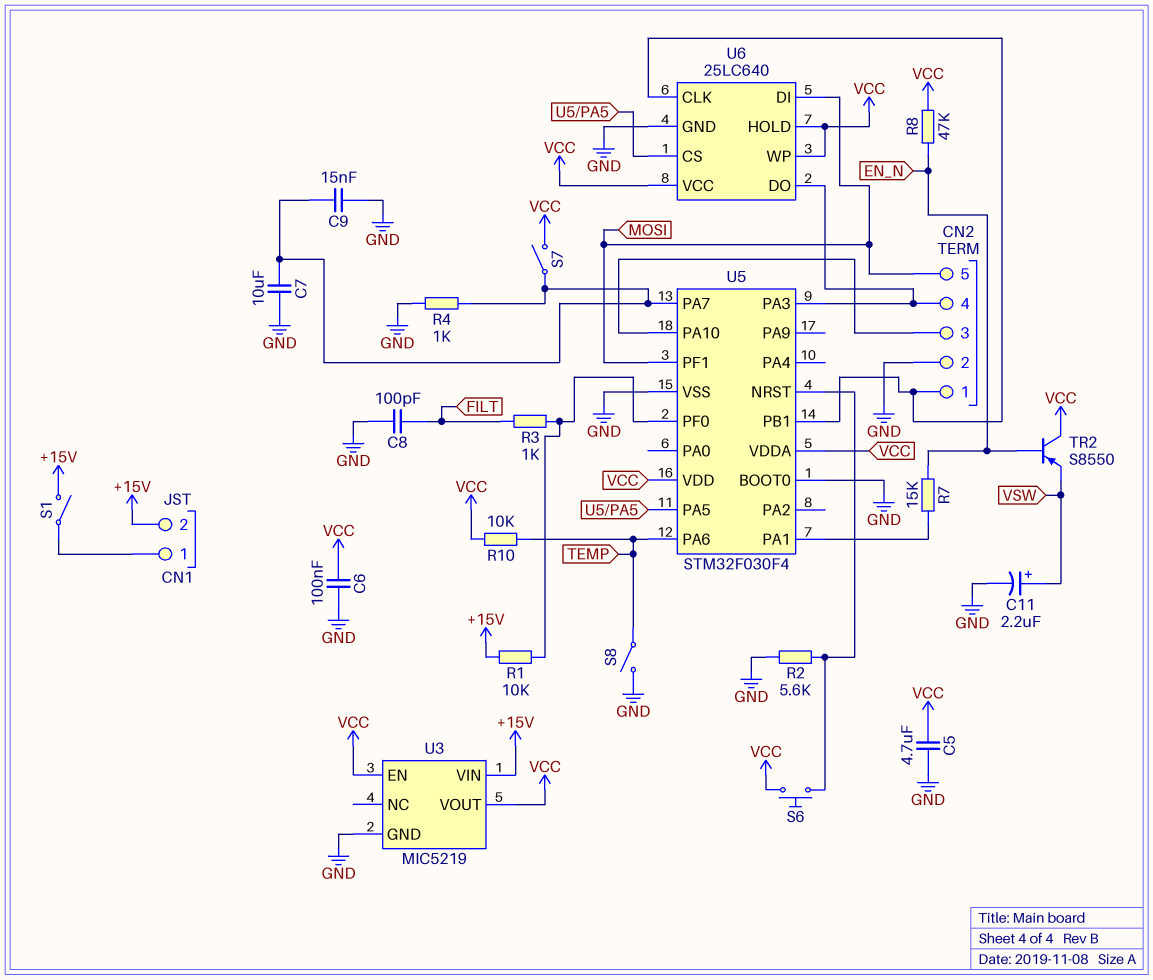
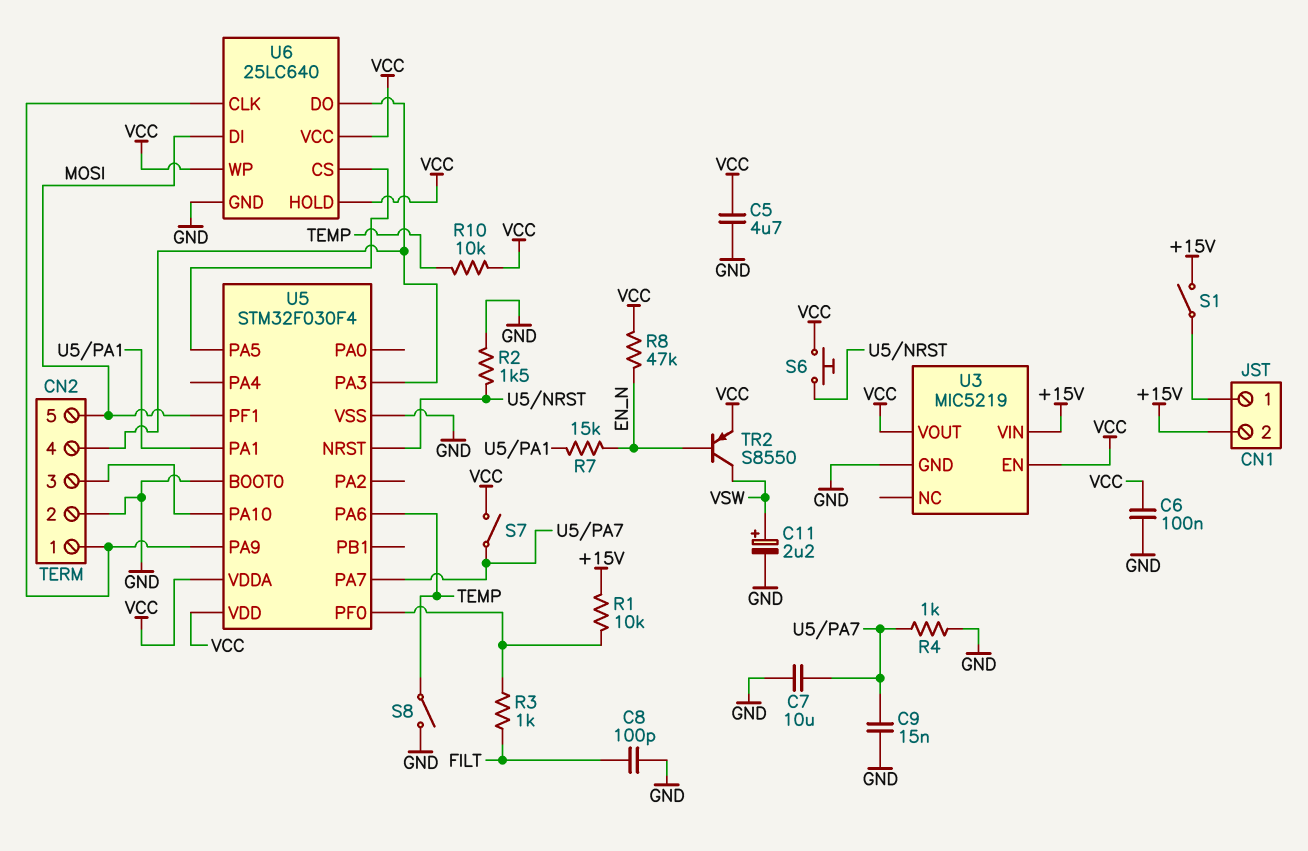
R2: 5.6k (GND, U5/NRST) -> 1.5k (GND, U5/NRST)
TR2: PNP S8550 (B EN_N, C VCC, E VSW) -> PNP S8550 (B EN_N, C VSW, E VCC)
U5 pin PA9: none -> CN2/1
U5 pin PB1: CN2/1 -> none

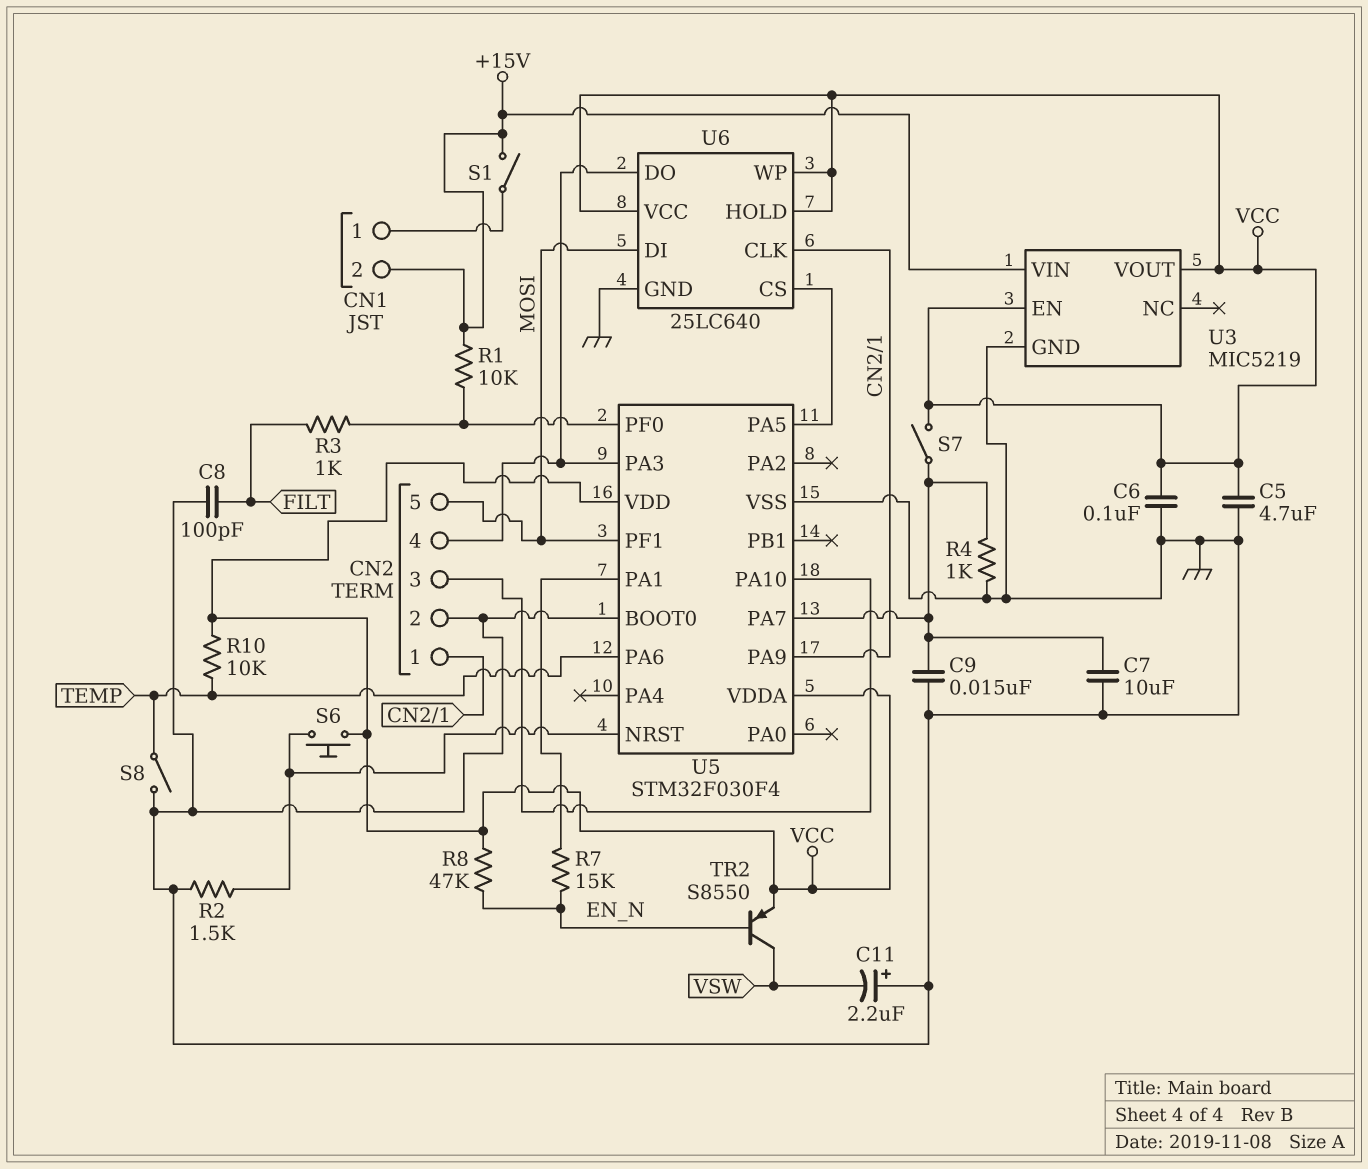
C11: 2.2uF (plus VSW, minus GND) -> 2.2uF (plus GND, minus VSW)

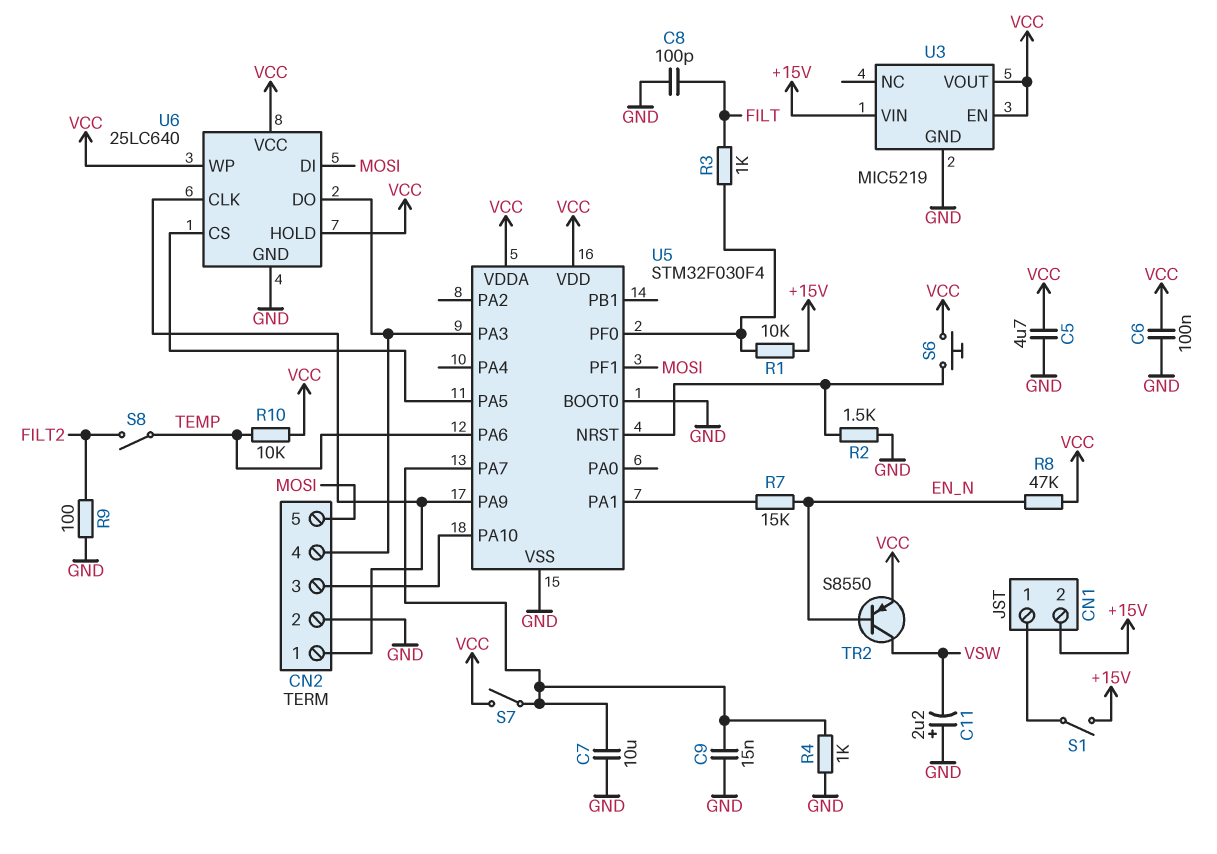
R9: none -> 100 (FILT2, GND)
S8: switch (GND, TEMP) -> switch (FILT2, TEMP)

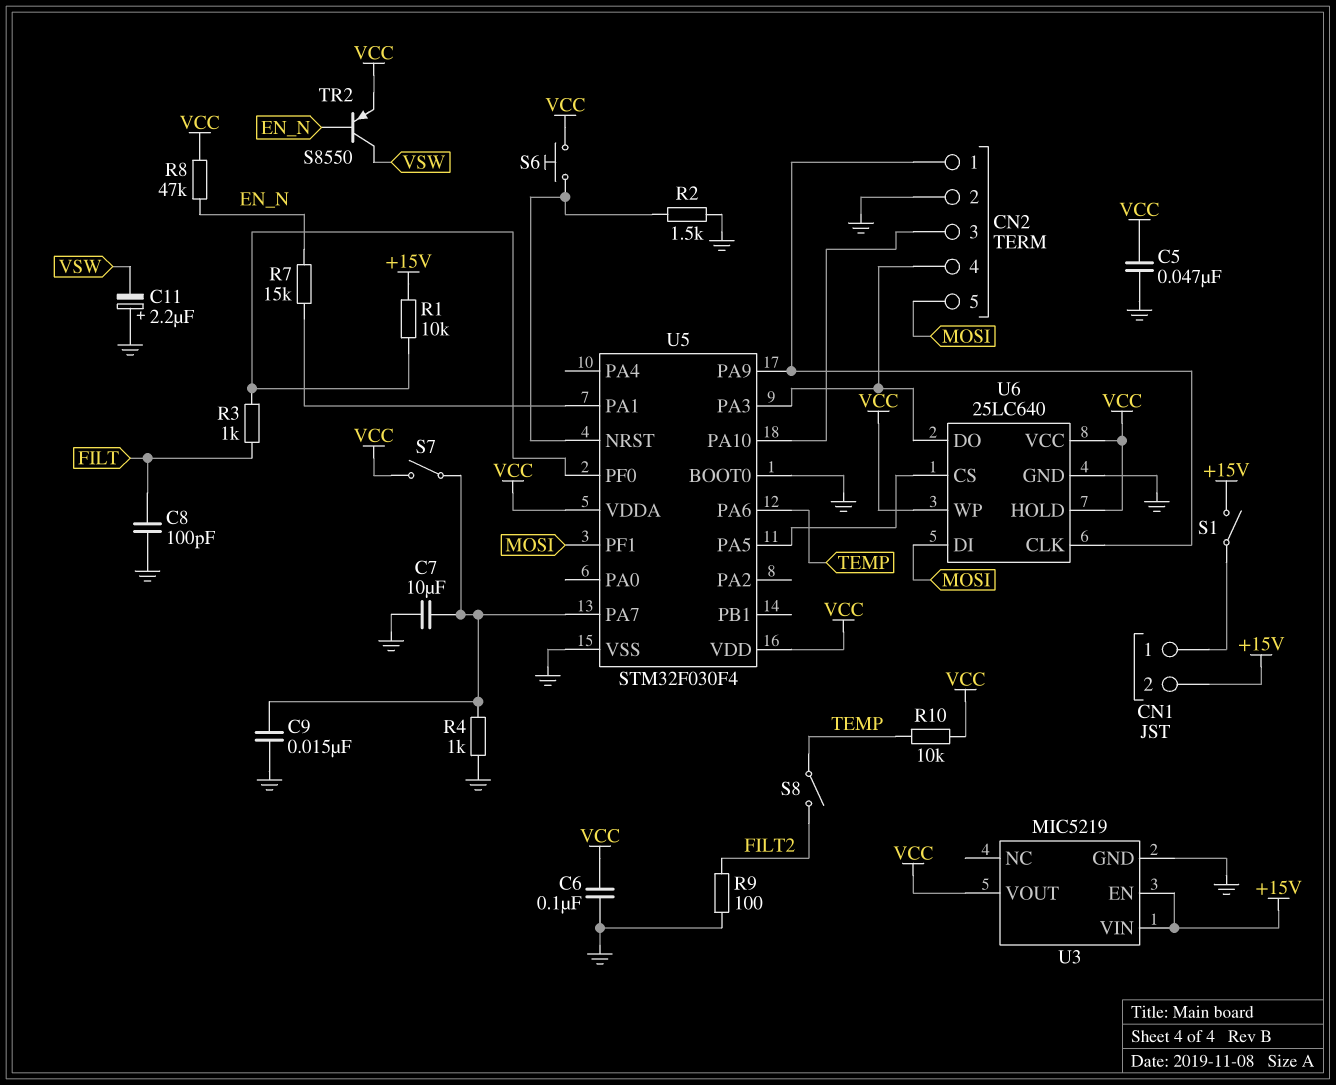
C5: 4.7uF (GND, VCC) -> 47nF (GND, VCC)
U3 pin EN: VCC -> +15V

